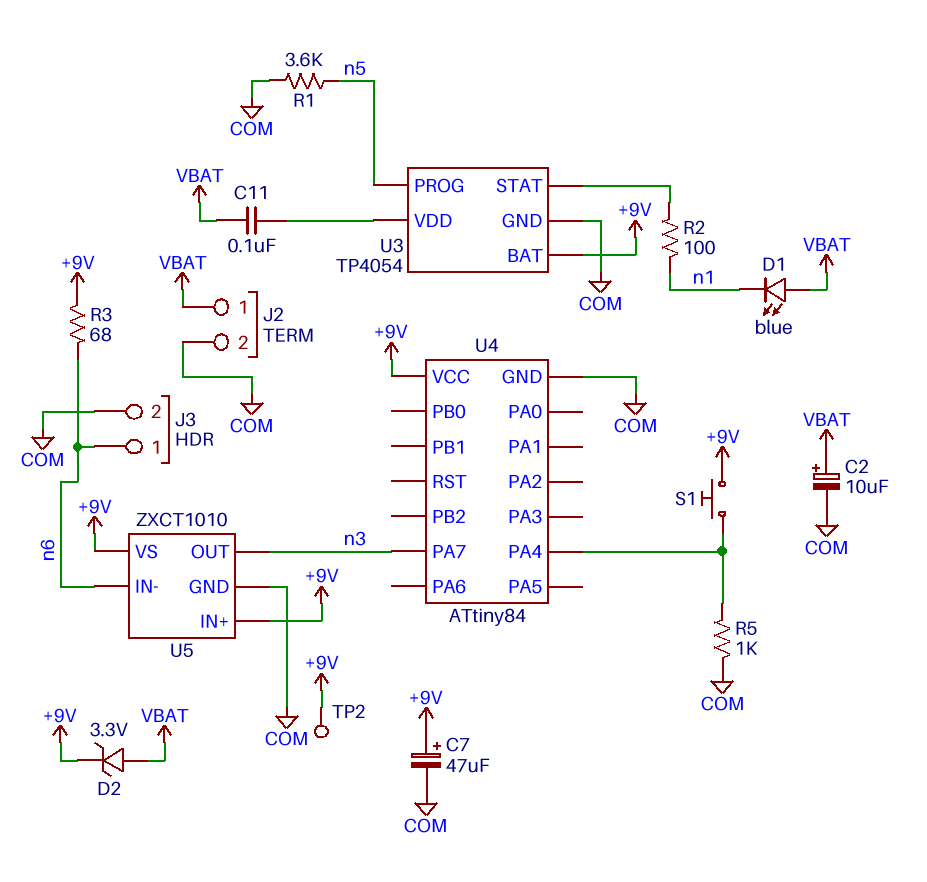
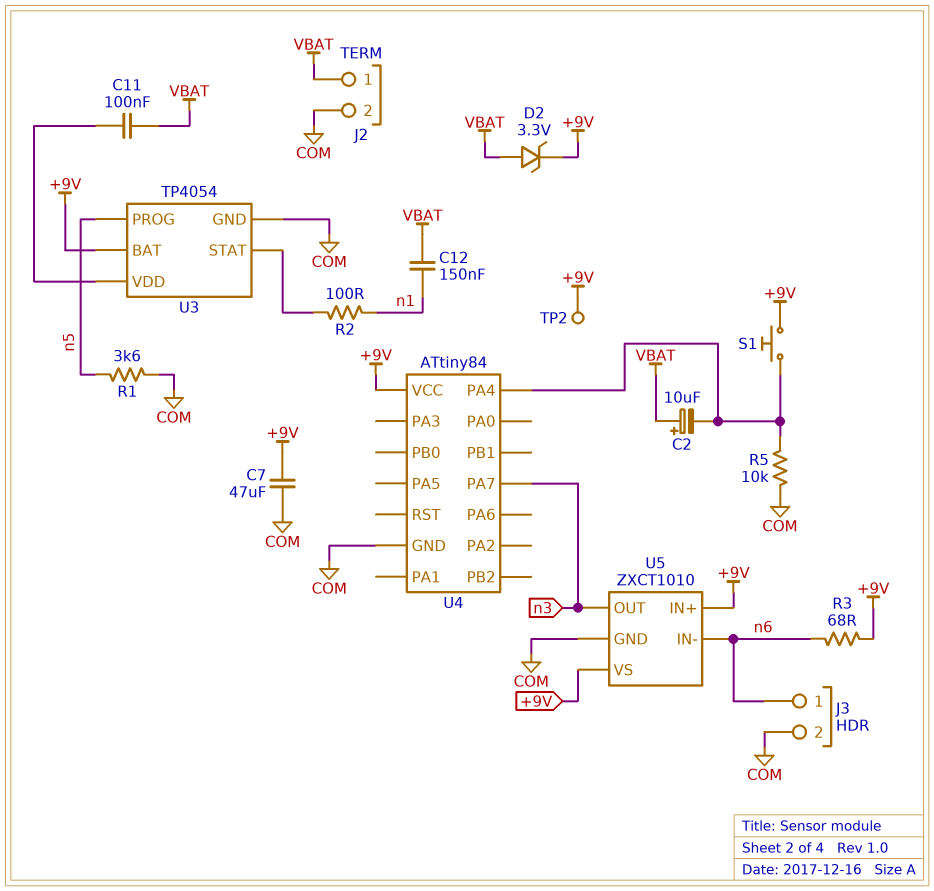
C2: 10uF (plus VBAT, minus COM) -> 10uF (plus VBAT, minus U4/PA4)
C7: 47uF (plus +9V, minus COM) -> 47uF (+9V, COM)
C12: none -> 150nF (VBAT, n1)
D1: LED blue (A VBAT, K n1) -> none
R5: 1k (COM, U4/PA4) -> 10k (COM, U4/PA4)

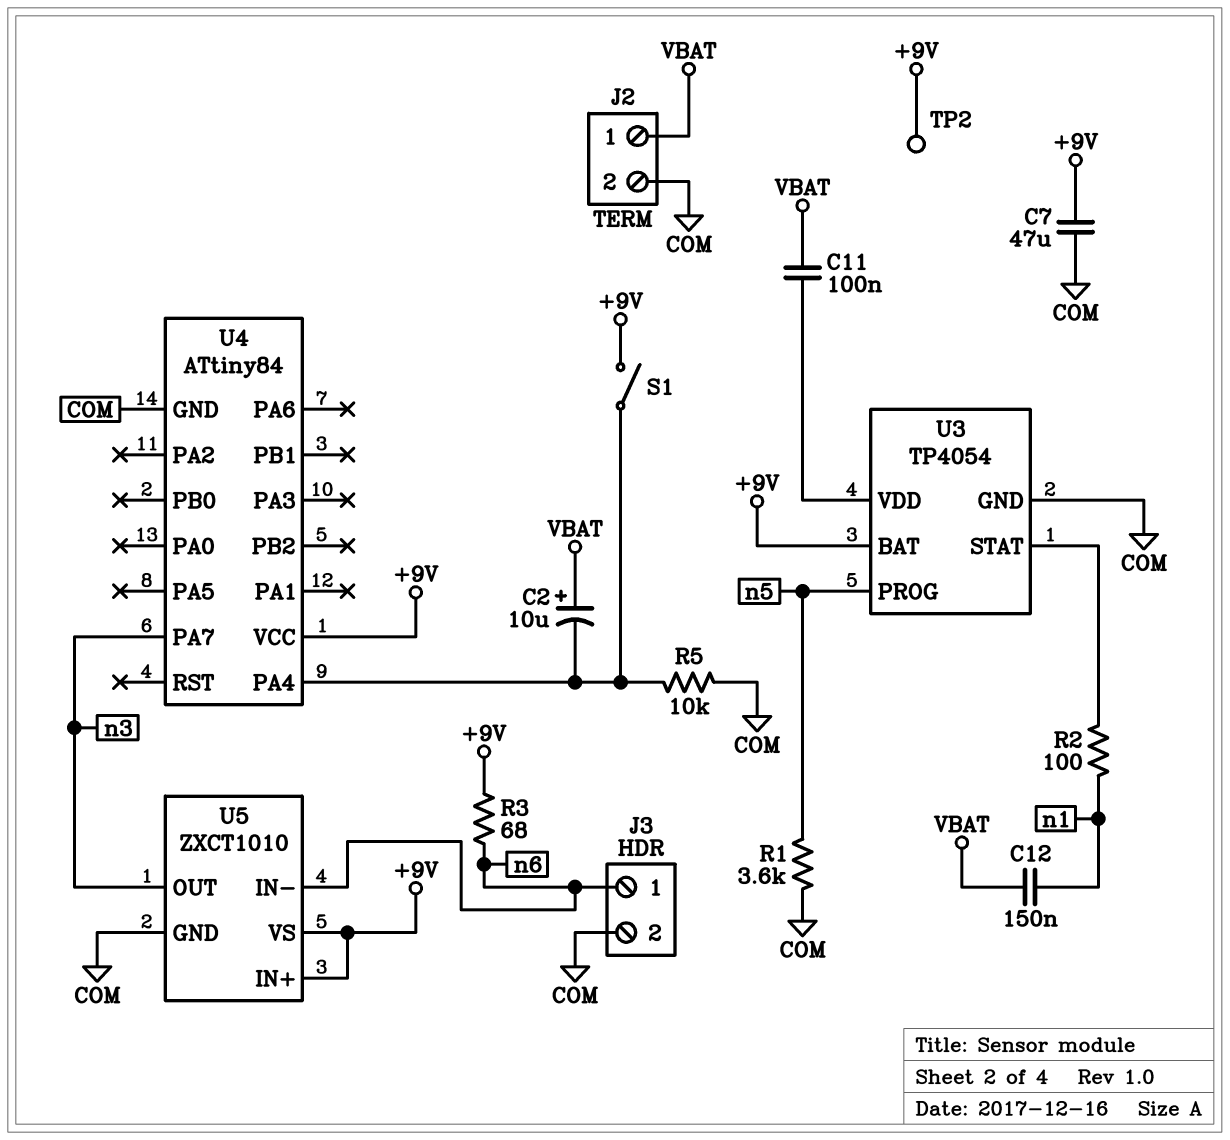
D2: zener 3.3V (A VBAT, K +9V) -> none
S1: button (+9V, U4/PA4) -> switch (+9V, U4/PA4)

